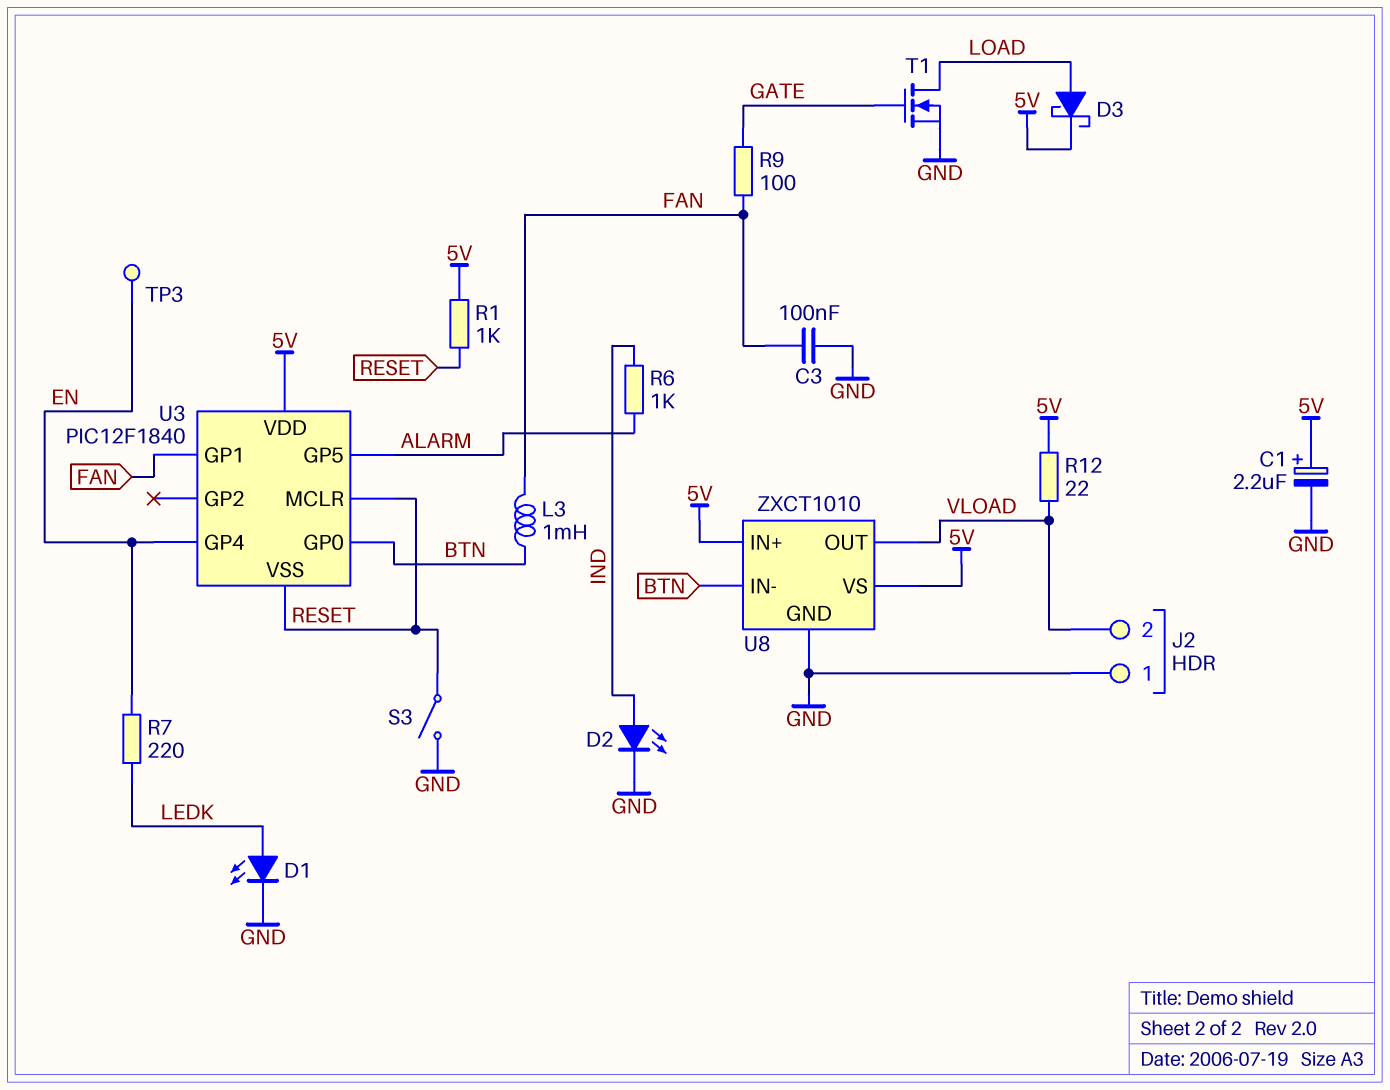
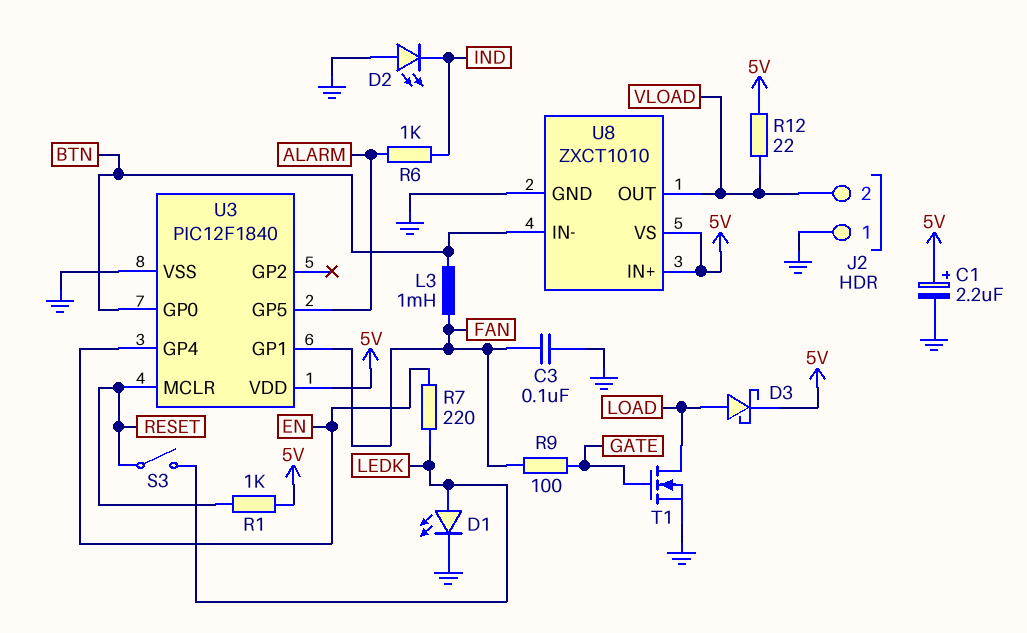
D2: LED (A IND, K GND) -> LED (A GND, K IND)
S3: switch (GND, RESET) -> switch (LEDK, RESET)
TP3: test point (EN) -> none
U3 pin VSS: RESET -> GND

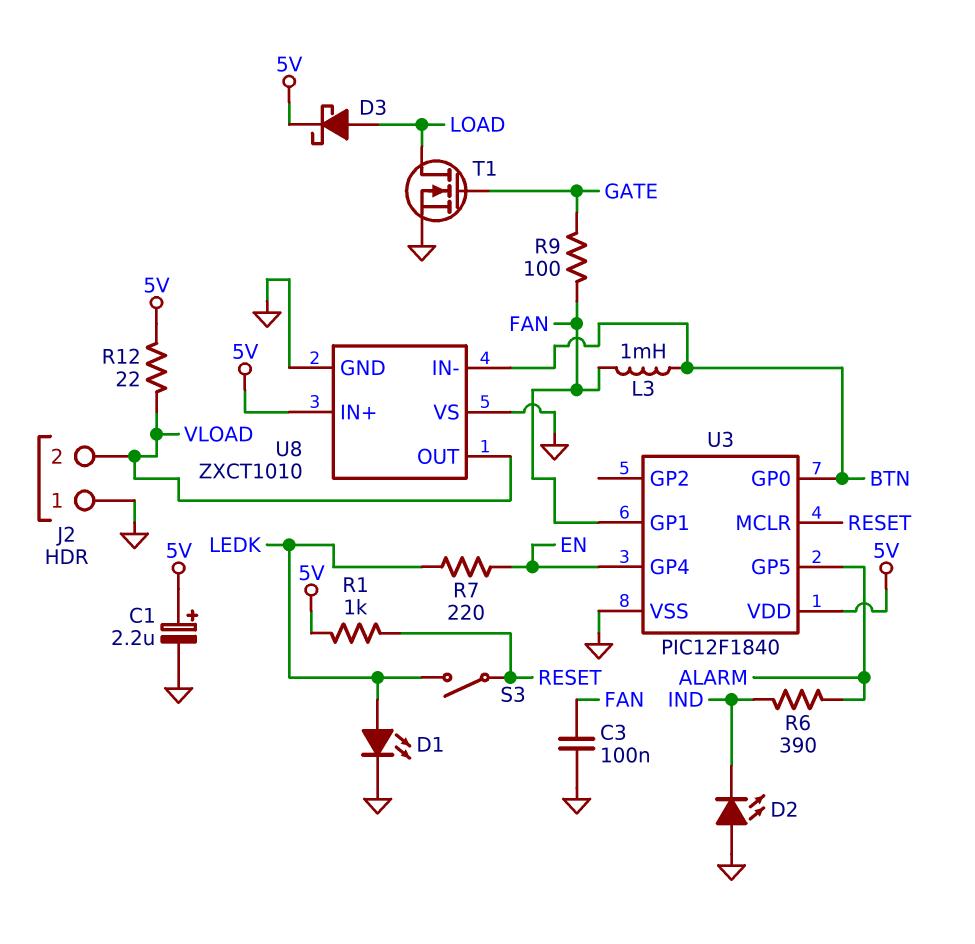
R6: 1k (ALARM, IND) -> 390 (ALARM, IND)
U8 pin VS: 5V -> GND

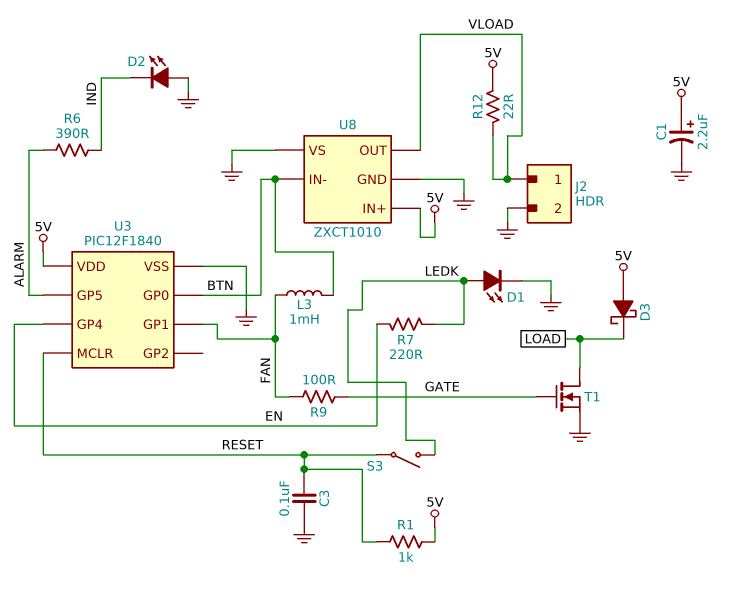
C3: 100nF (FAN, GND) -> 100nF (GND, RESET)
D3: schottky (A LOAD, K 5V) -> schottky (A 5V, K LOAD)
J2 pin 1: GND -> VLOAD
J2 pin 2: VLOAD -> GND

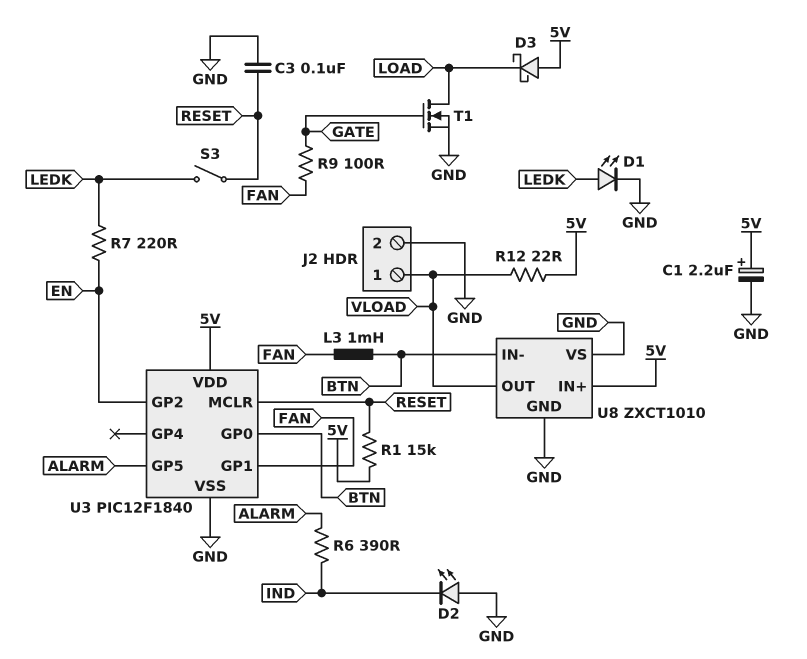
R1: 1k (5V, RESET) -> 15k (5V, RESET)
U3 pin GP2: none -> EN
U3 pin GP4: EN -> none

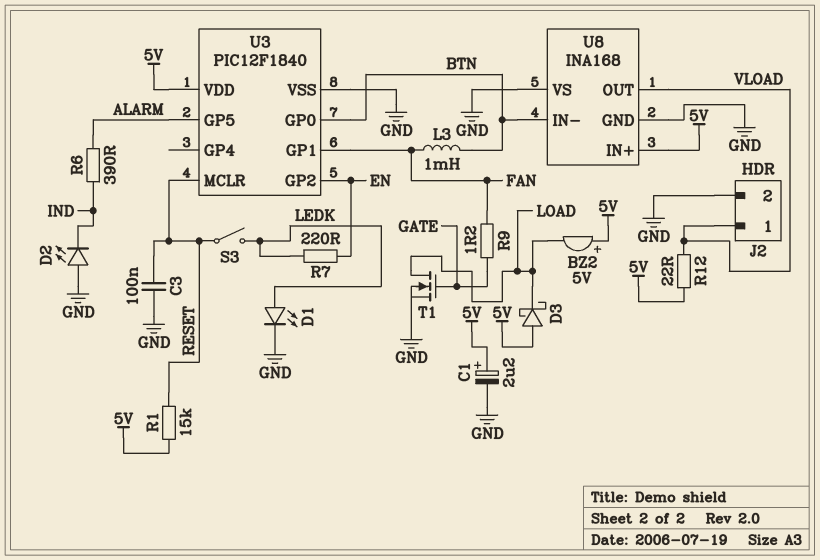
BZ2: none -> buzzer 5V (plus 5V, minus LOAD)
R9: 100 (FAN, GATE) -> 1.2 (FAN, GATE)
U8: ZXCT1010 -> INA168

